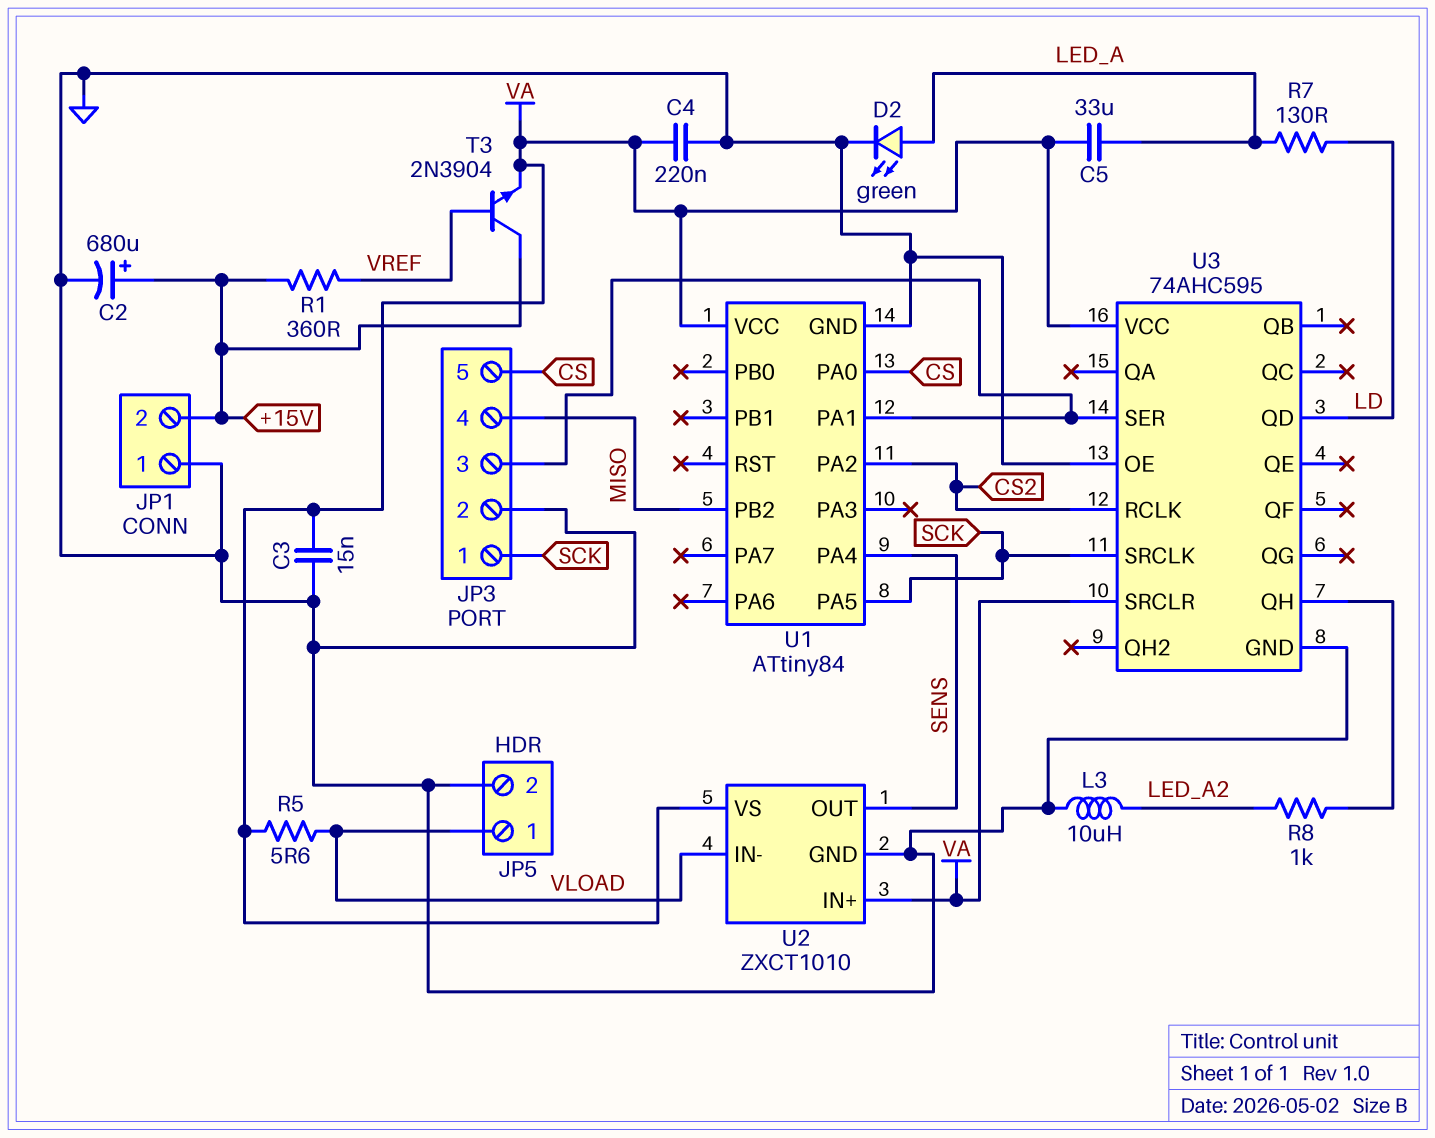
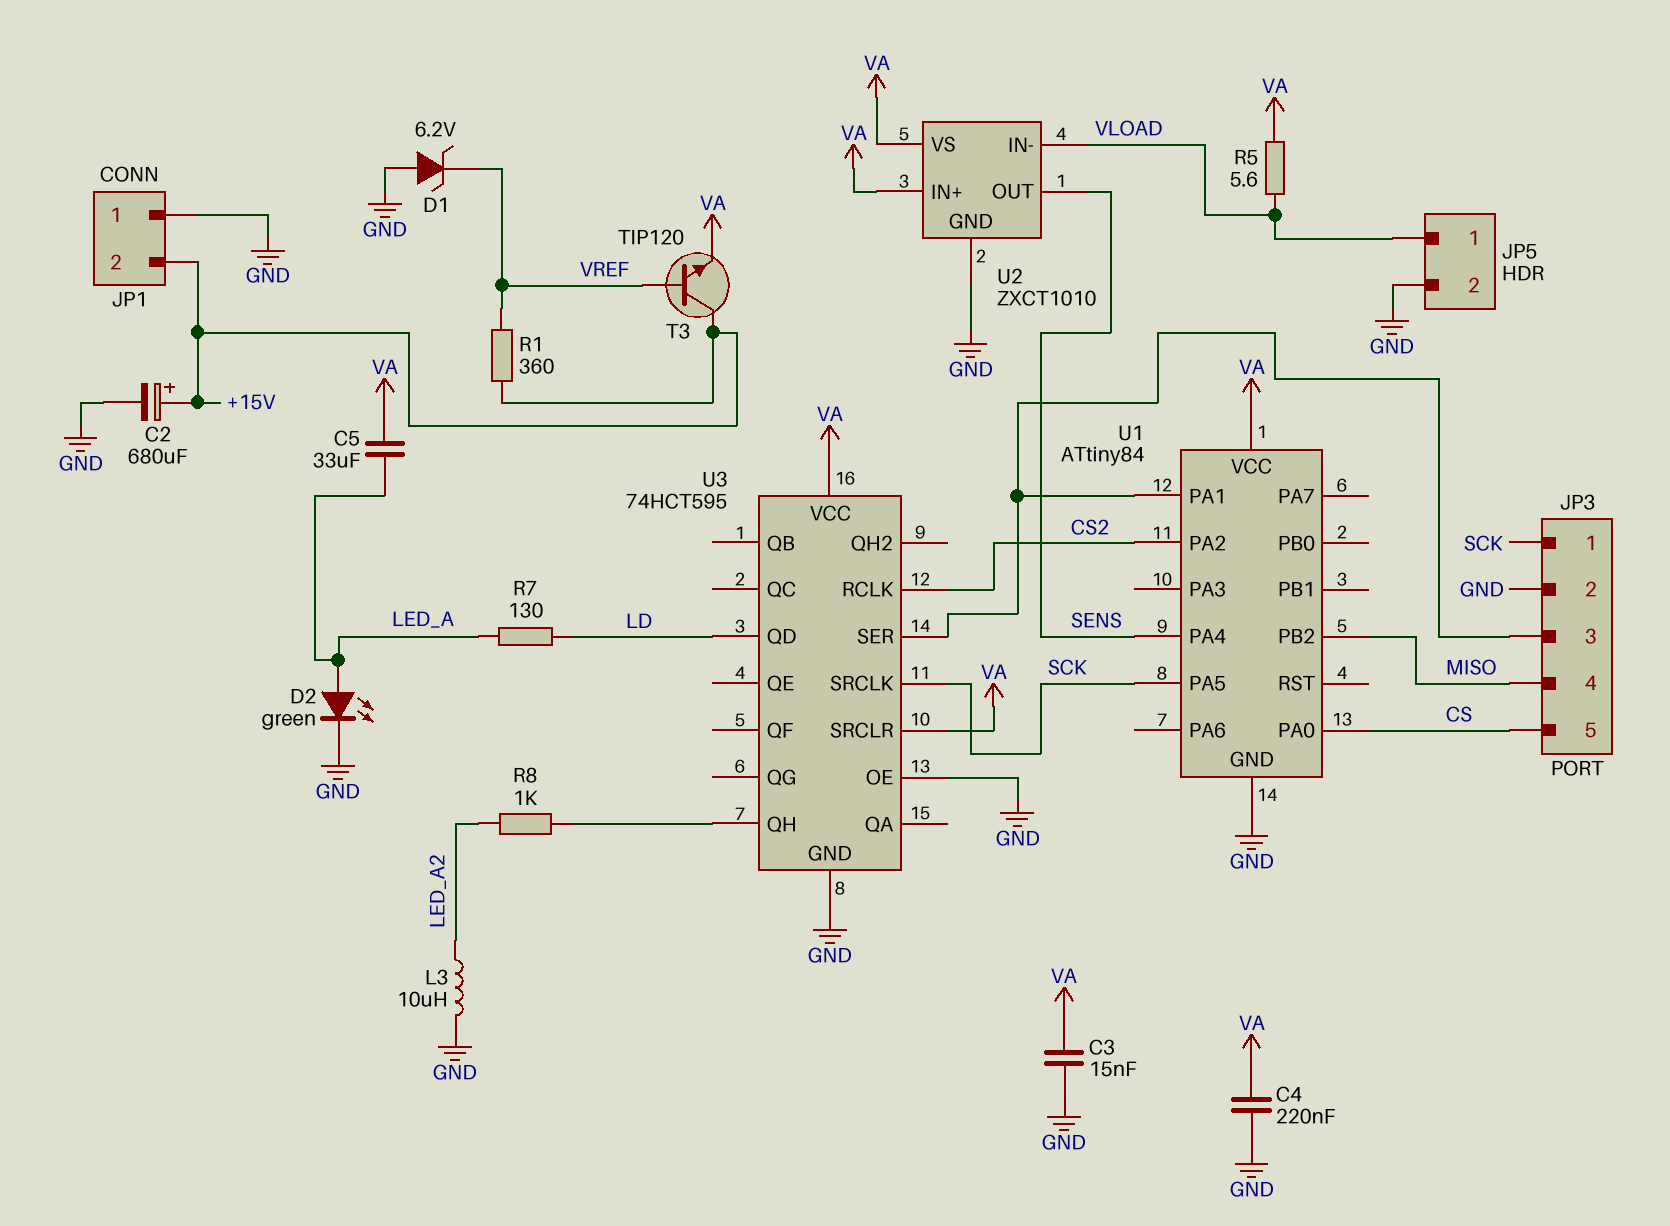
D1: none -> zener 6.2V (A GND, K VREF)
T3: NPN 2N3904 (B VREF, C +15V, E VA) -> NPN TIP120 (B VREF, C +15V, E VA)
U3: 74AHC595 -> 74HCT595

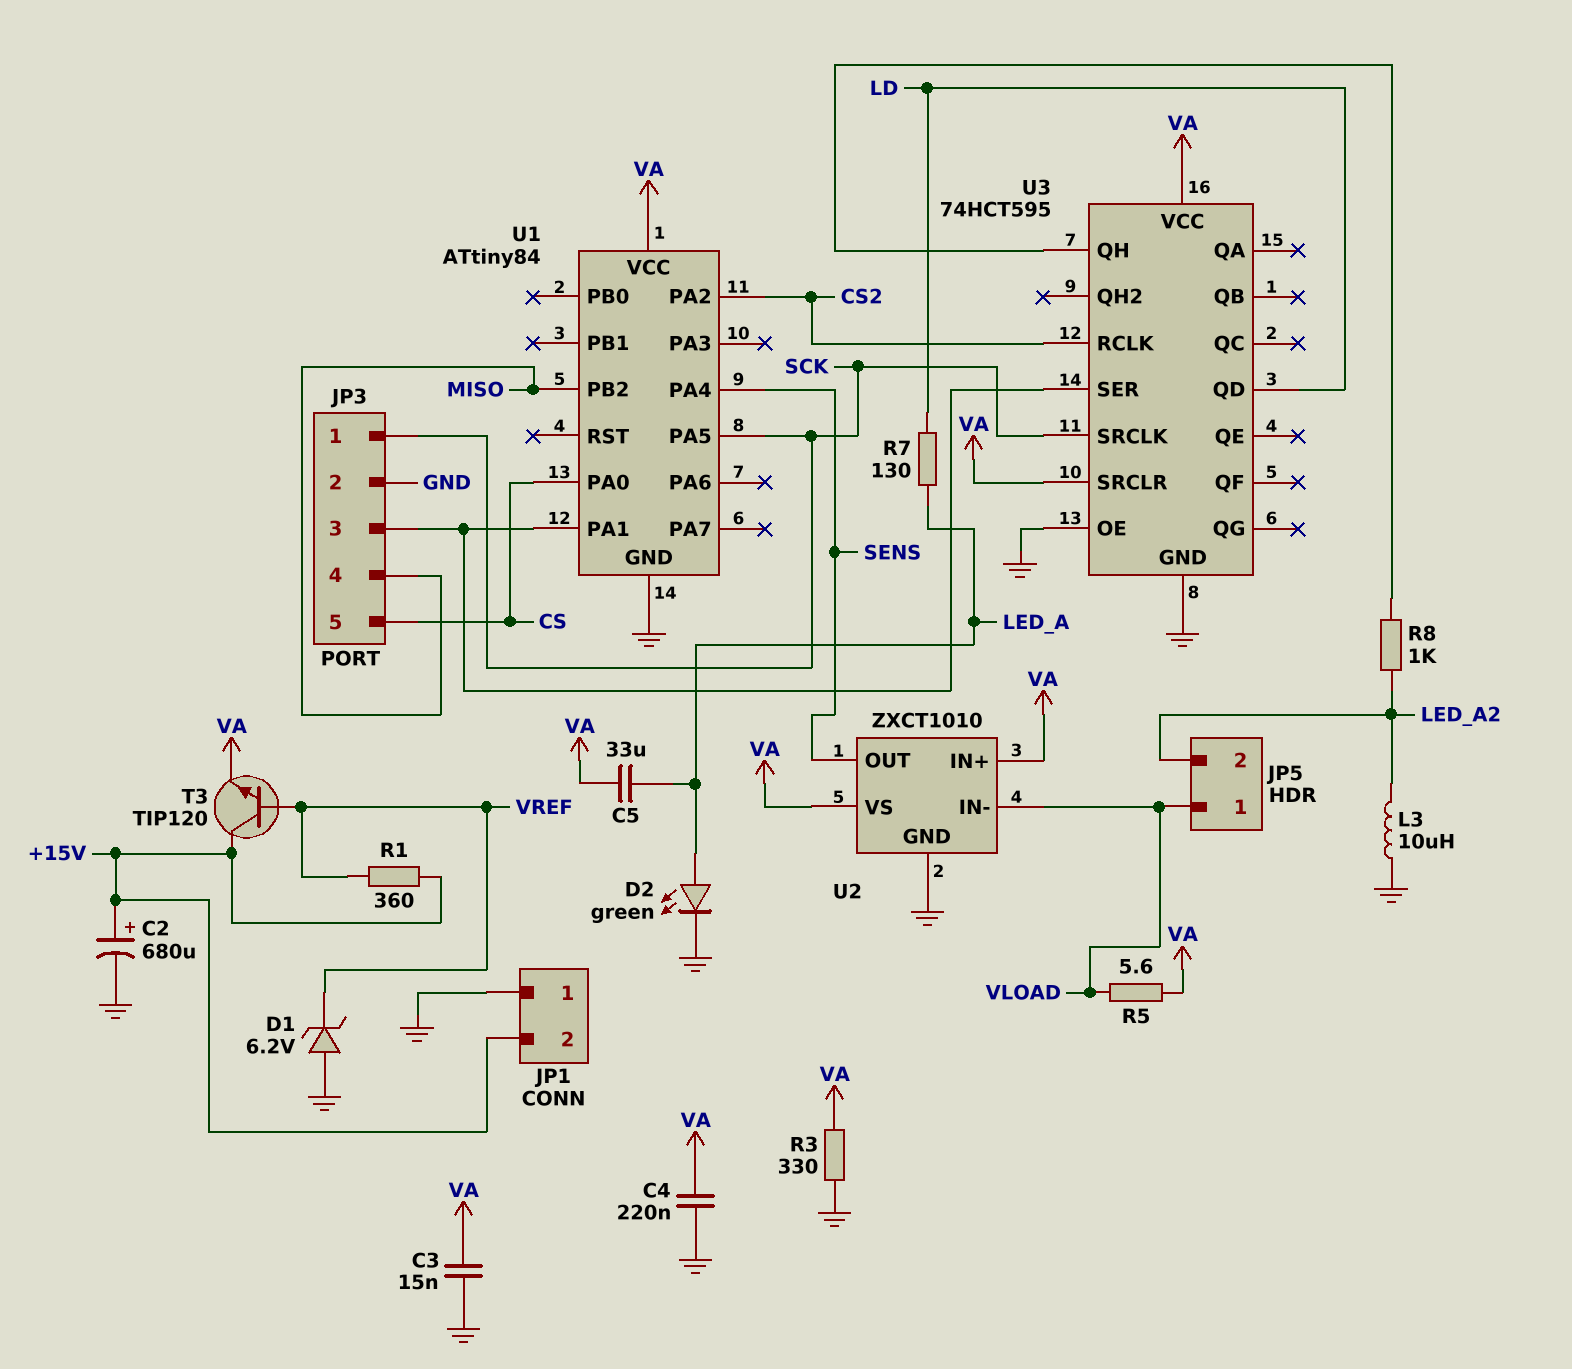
JP5 pin 2: GND -> LED_A2
R3: none -> 330 (GND, VA)

